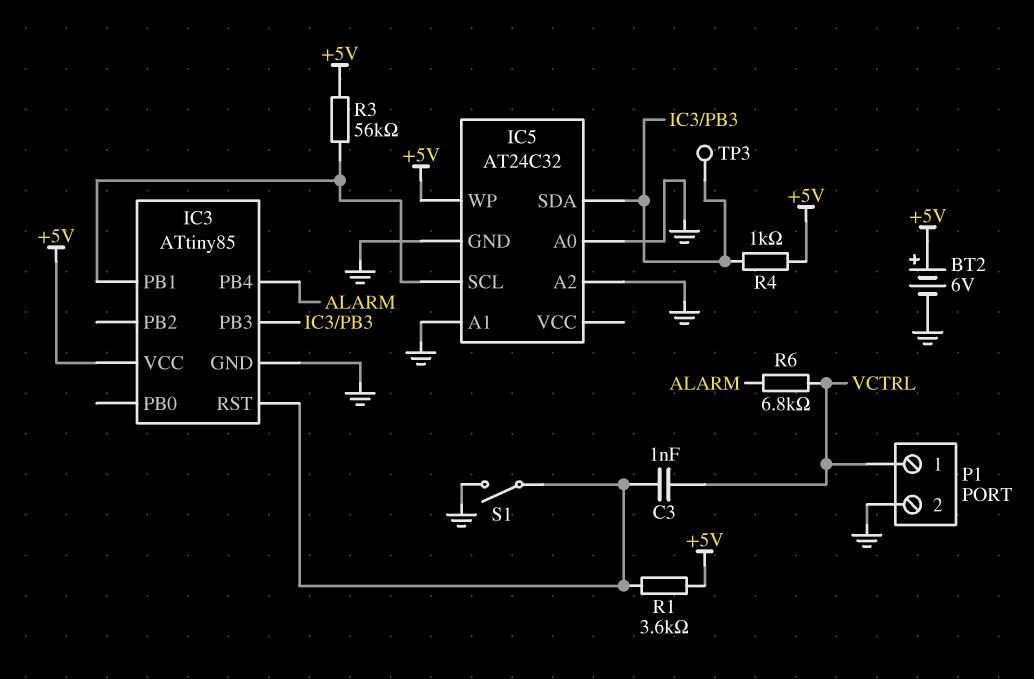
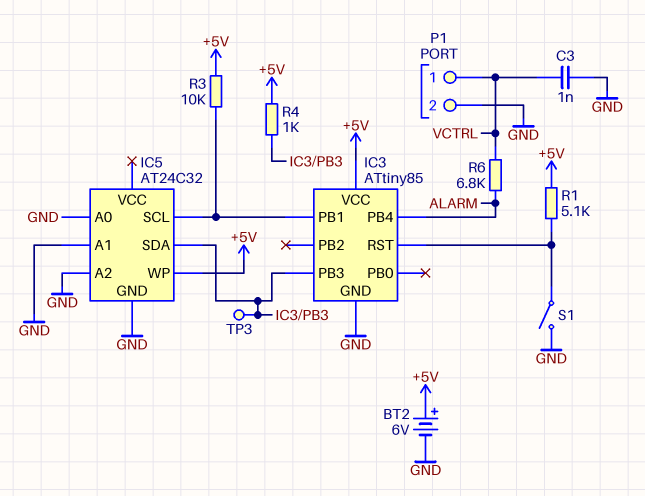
C3: 1nF (IC3/RST, VCTRL) -> 1nF (GND, VCTRL)
R1: 3.6k (+5V, IC3/RST) -> 5.1k (+5V, IC3/RST)
R3: 56k (+5V, IC3/PB1) -> 10k (+5V, IC3/PB1)

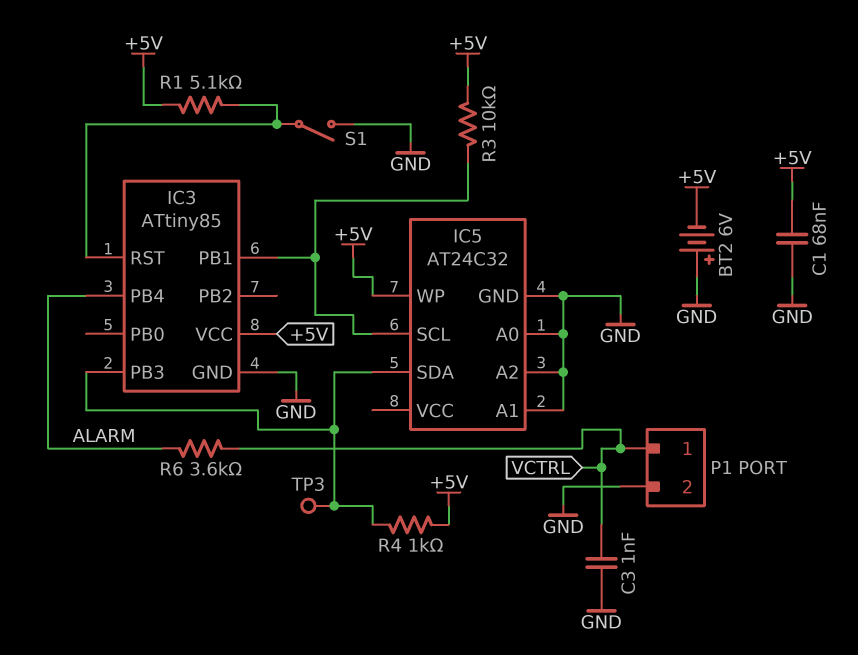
BT2: 6V (plus +5V, minus GND) -> 6V (plus GND, minus +5V)
C1: none -> 68nF (+5V, GND)
R6: 6.8k (ALARM, VCTRL) -> 3.6k (ALARM, VCTRL)

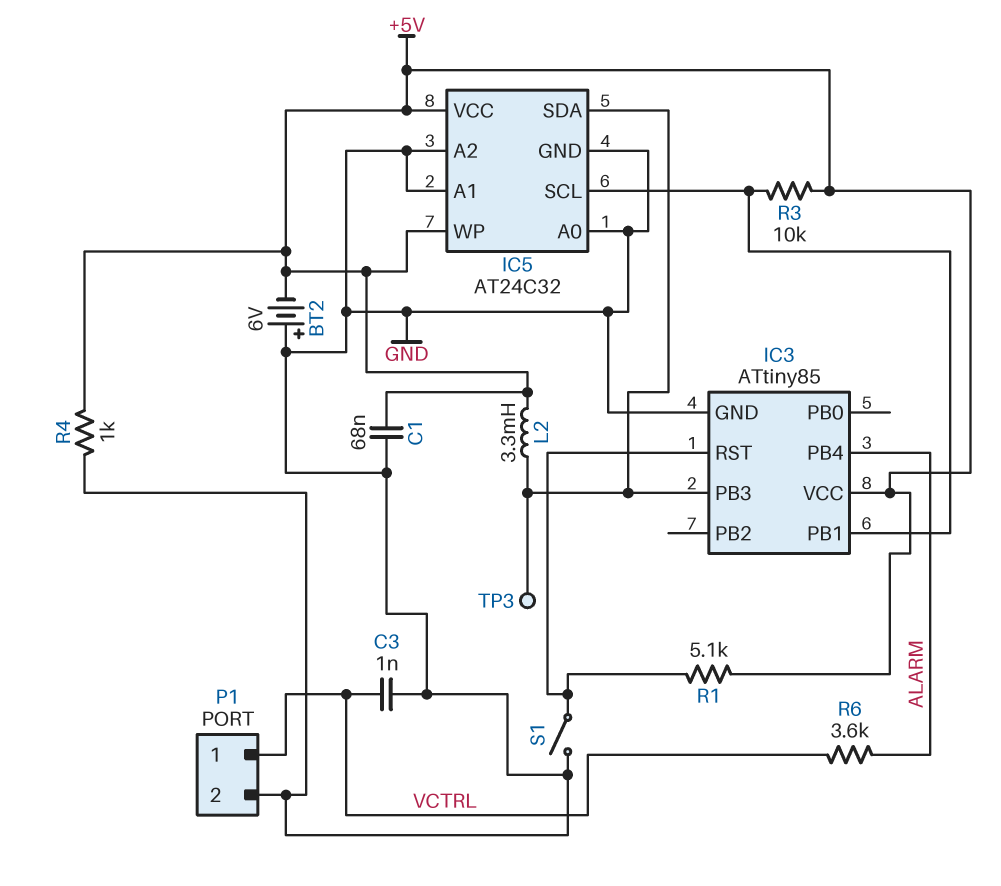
IC5 pin VCC: none -> +5V
L2: none -> 3.3mH (+5V, IC3/PB3)
R4: 1k (+5V, IC3/PB3) -> 1k (+5V, GND)

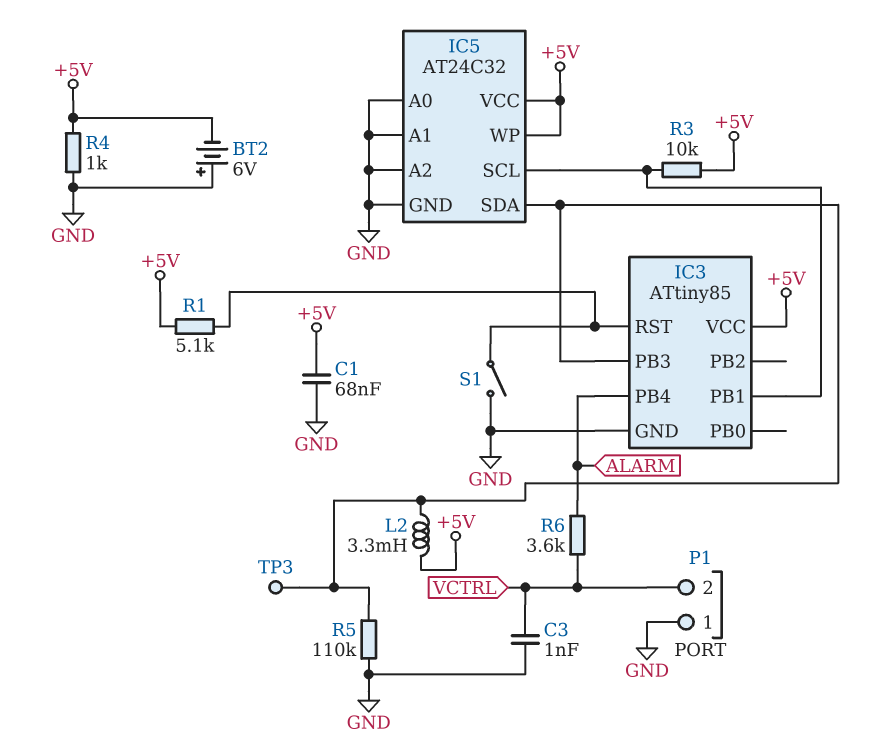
P1 pin 1: VCTRL -> GND
P1 pin 2: GND -> VCTRL
R5: none -> 110k (GND, IC3/PB3)

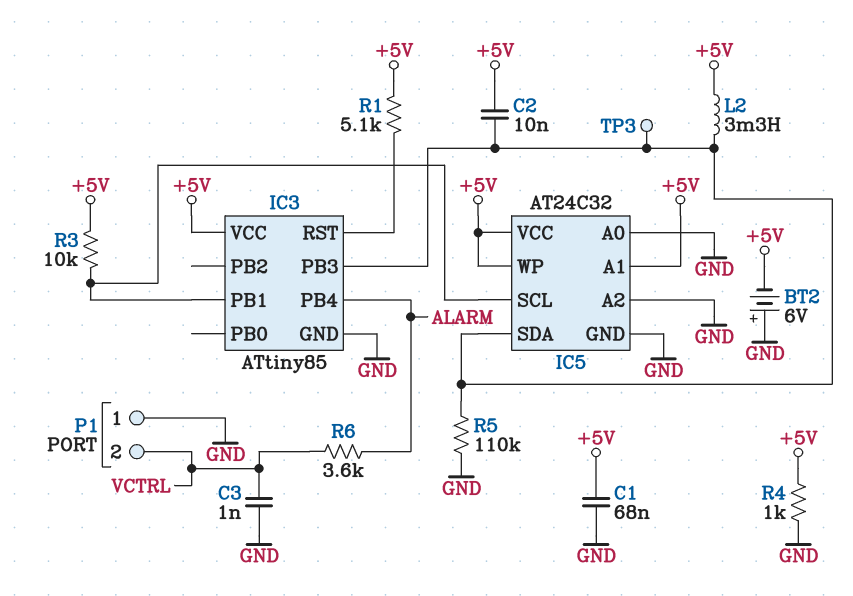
C2: none -> 10nF (+5V, IC3/PB3)
IC5 pin A1: GND -> +5V
S1: switch (GND, IC3/RST) -> none

